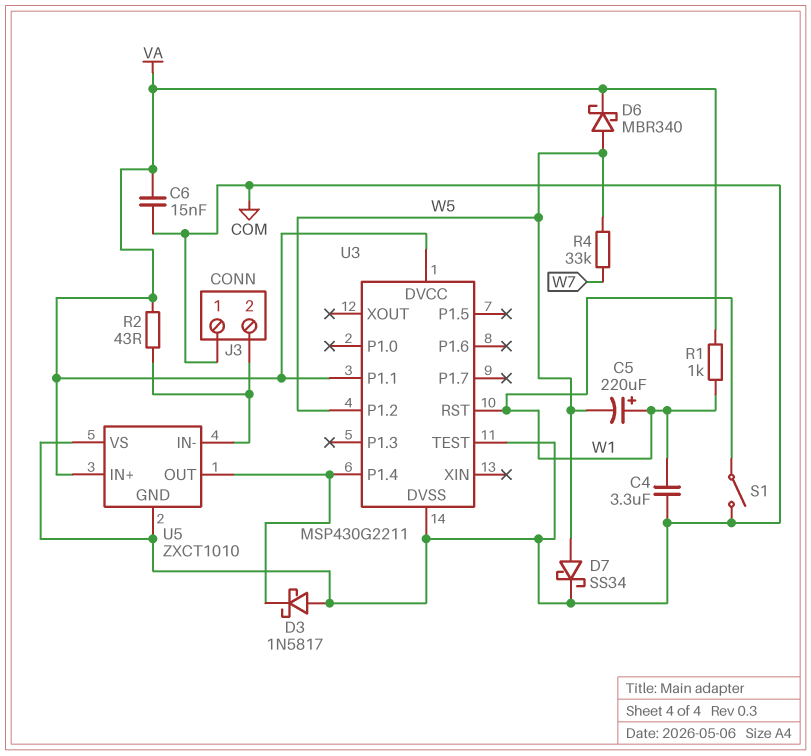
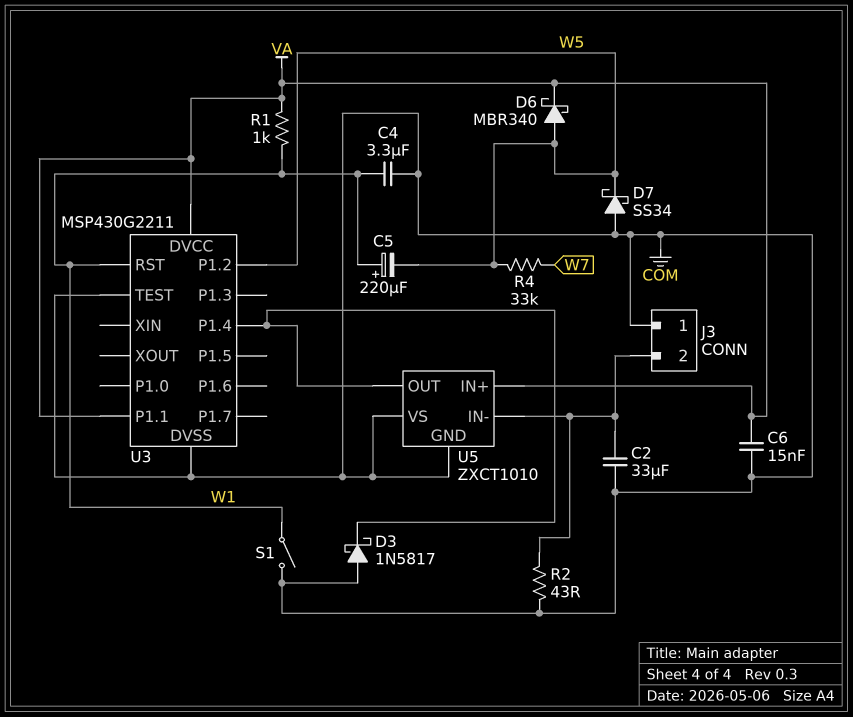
C2: none -> 33uF (COM, J3/2)
D7: schottky SS34 (A W5, K COM) -> schottky SS34 (A COM, K W5)
R2: 43 (J3/2, VA) -> 43 (COM, J3/2)

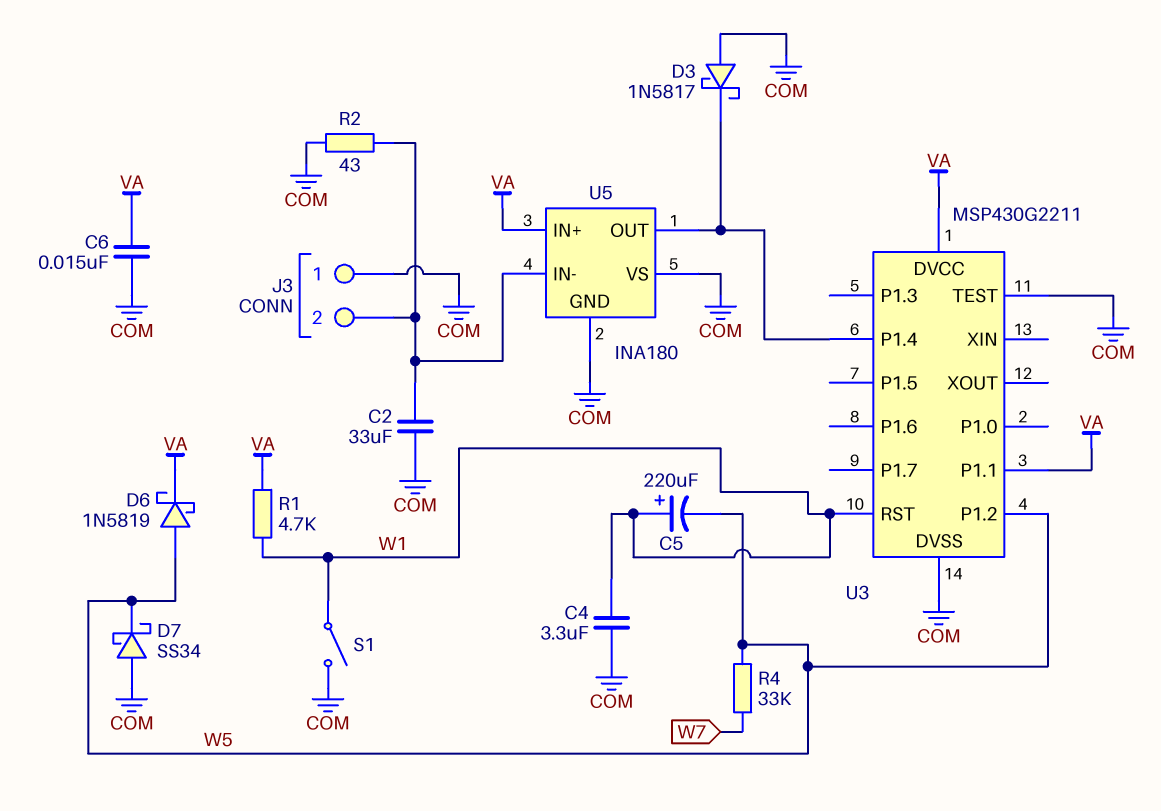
D6: schottky MBR340 (A W5, K VA) -> schottky 1N5819 (A W5, K VA)
R1: 1k (VA, W1) -> 4.7k (VA, W1)
U5: ZXCT1010 -> INA180

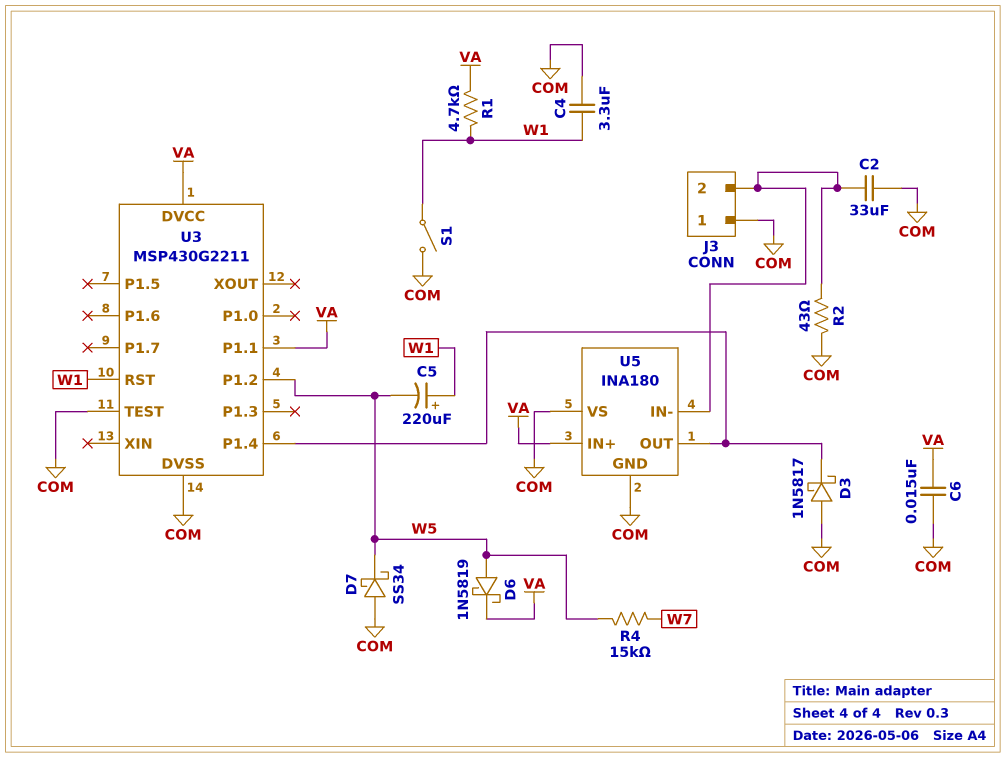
R4: 33k (W5, W7) -> 15k (W5, W7)

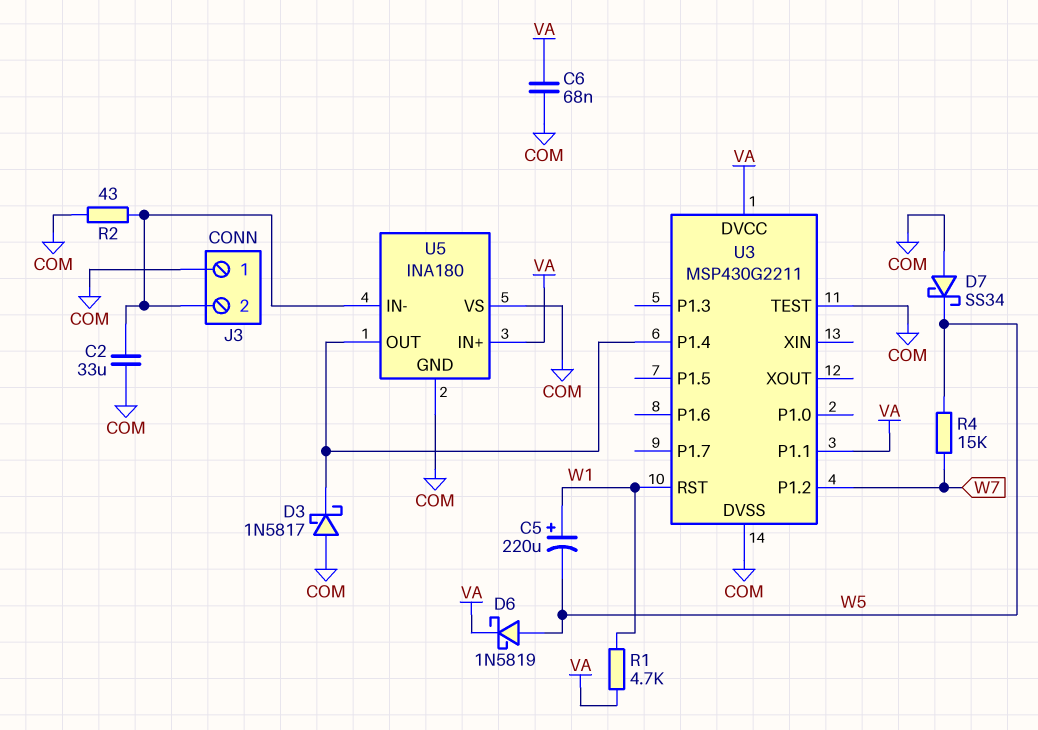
C4: 3.3uF (COM, W1) -> none
C6: 15nF (COM, VA) -> 68nF (COM, VA)
S1: switch (COM, W1) -> none
U3 pin P1.2: W5 -> W7

